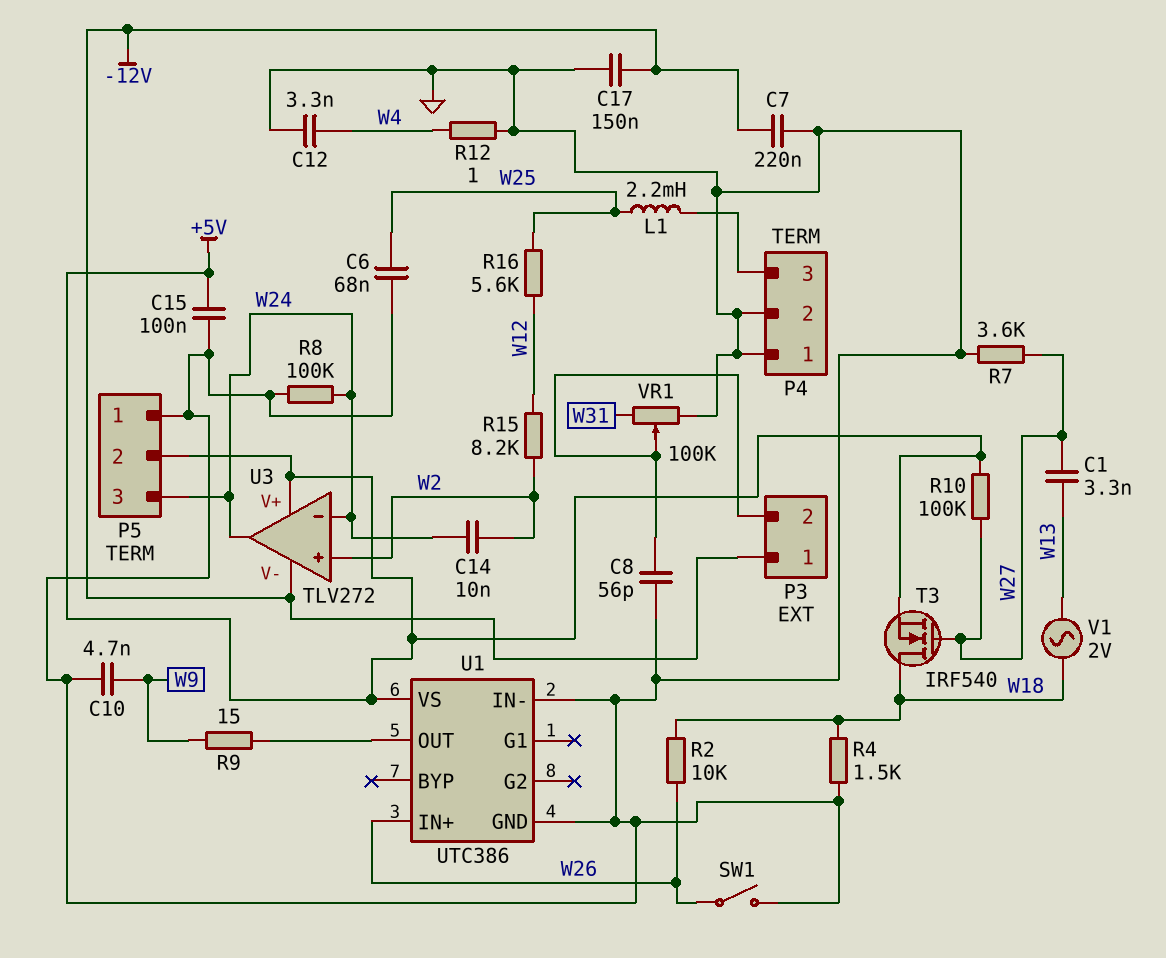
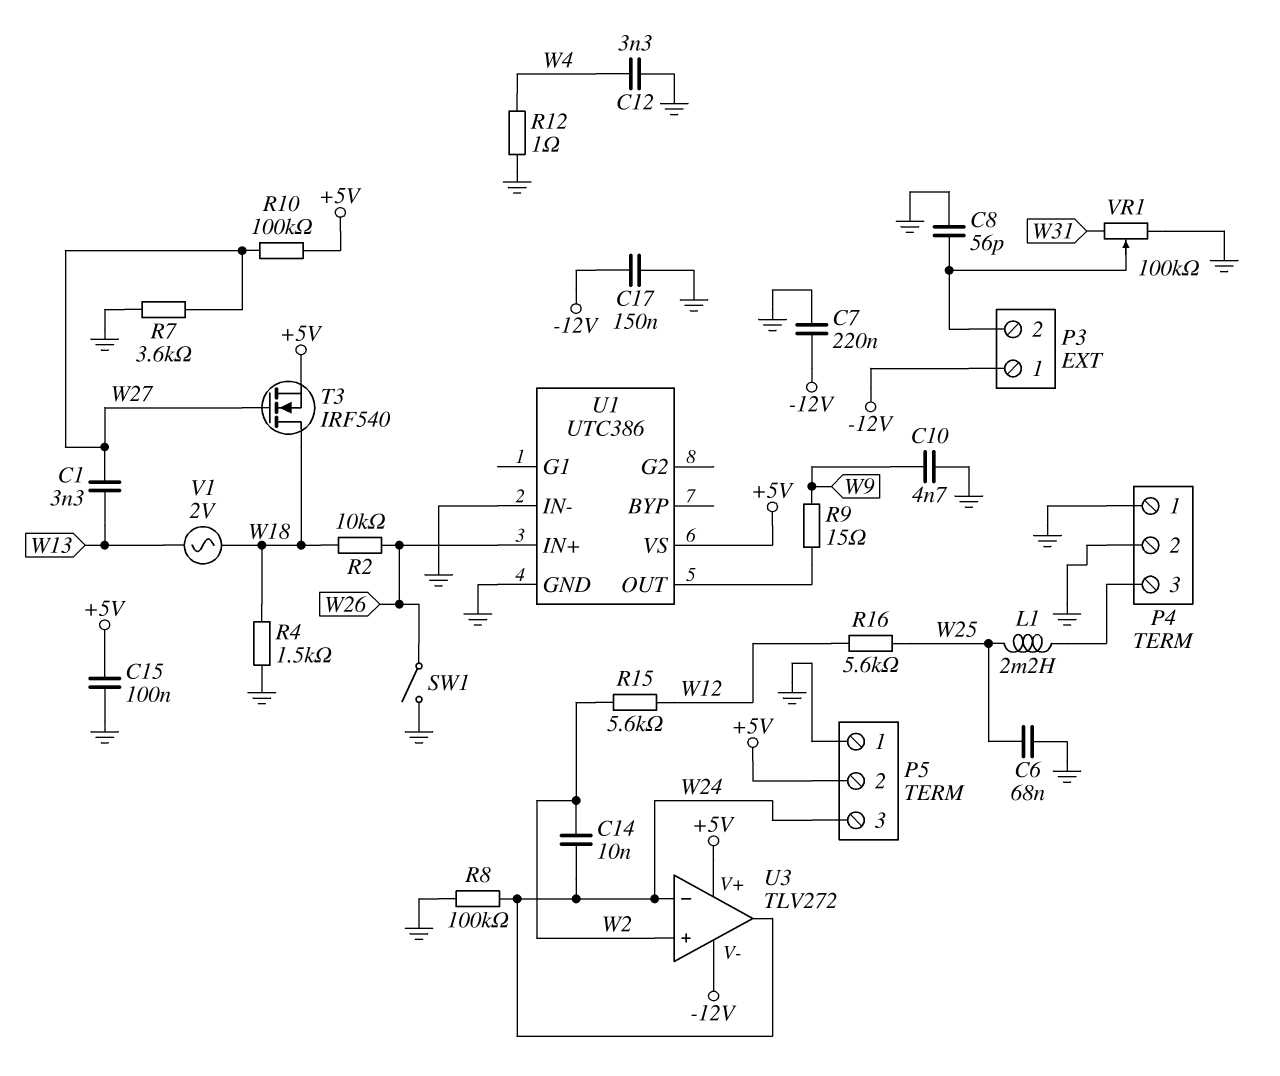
R15: 8.2k (W2, W12) -> 5.6k (W2, W12)

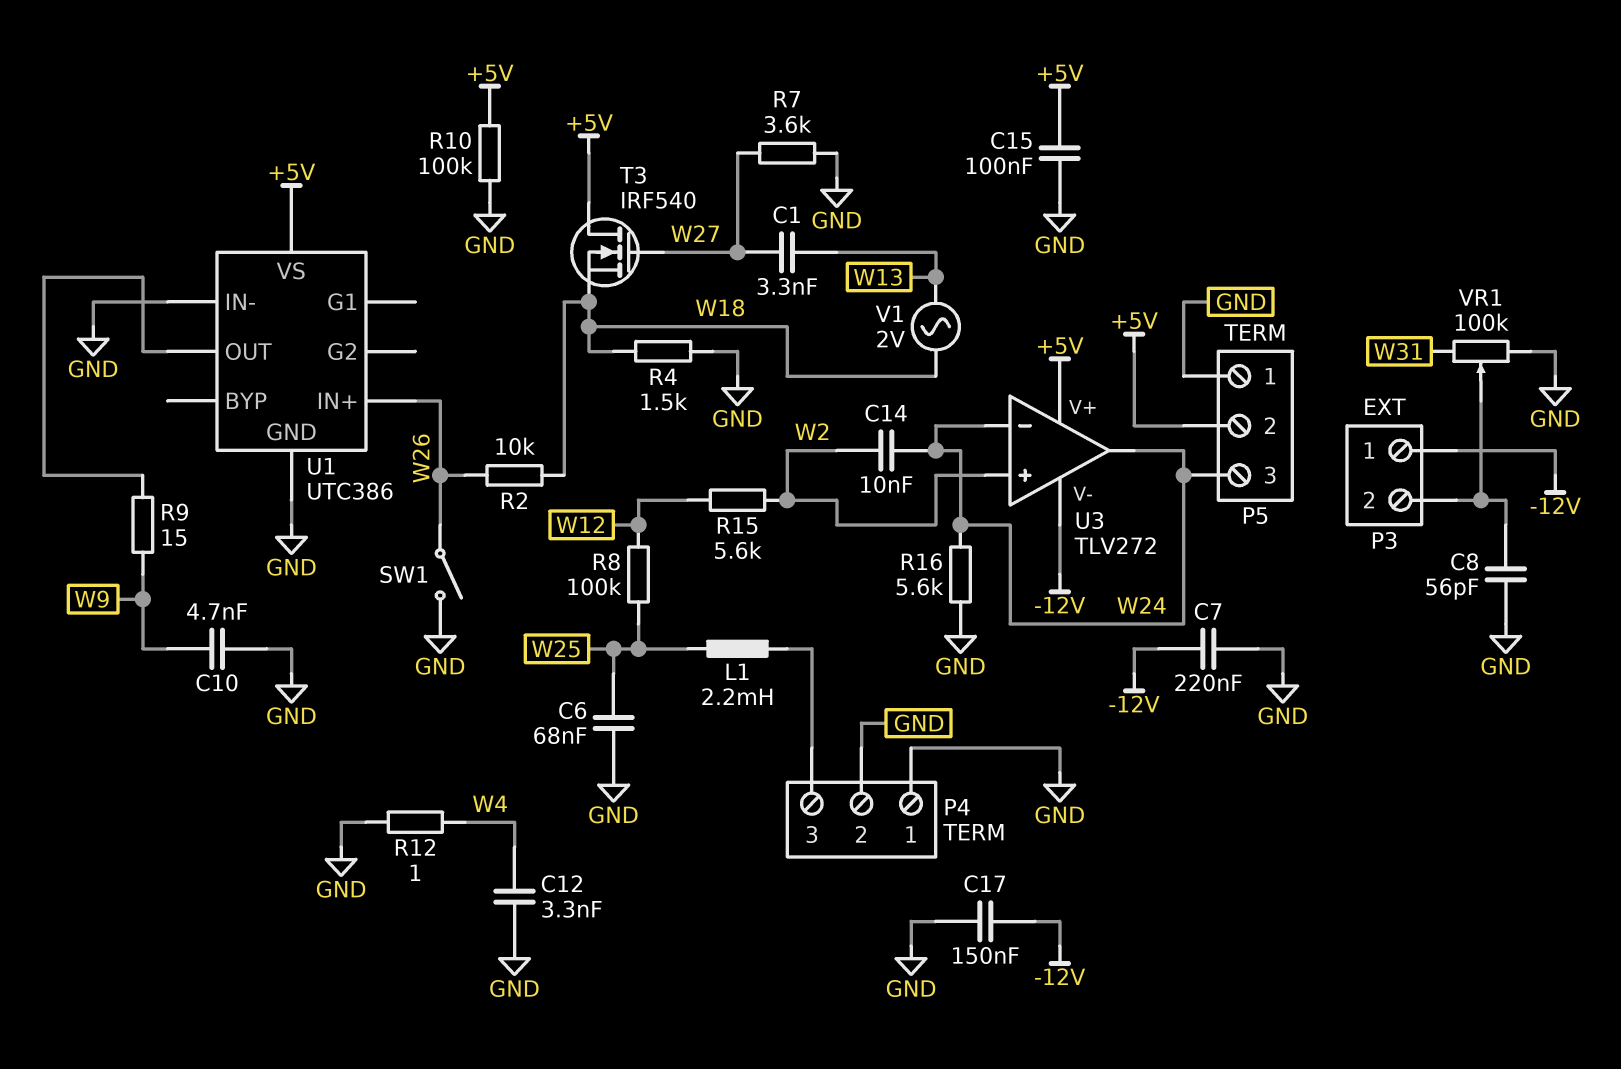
R8: 100k (GND, W24) -> 100k (W12, W25)
R10: 100k (+5V, W27) -> 100k (+5V, GND)
R16: 5.6k (W12, W25) -> 5.6k (GND, W24)
T3: NMOS IRF540 (G W27, D W18, S +5V) -> NMOS IRF540 (G W27, D +5V, S W18)

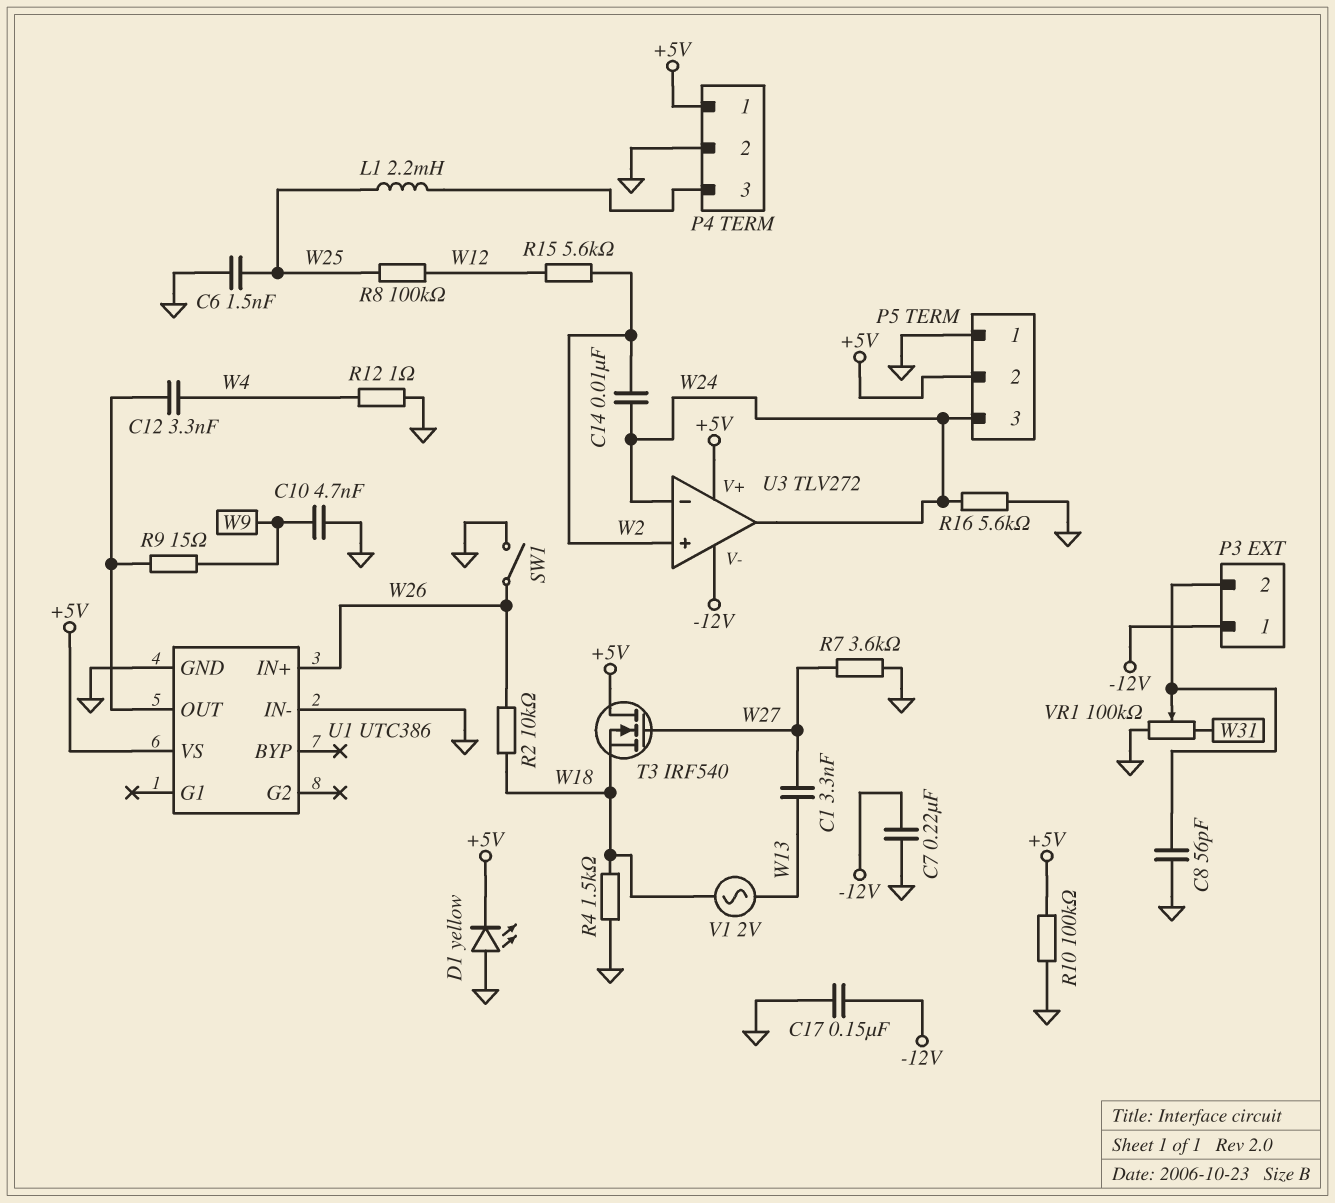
C6: 68nF (GND, W25) -> 1.5nF (GND, W25)
C12: 3.3nF (GND, W4) -> 3.3nF (U1/OUT, W4)
C15: 100nF (+5V, GND) -> none
D1: none -> LED yellow (A GND, K +5V)
P4 pin 1: GND -> +5V

